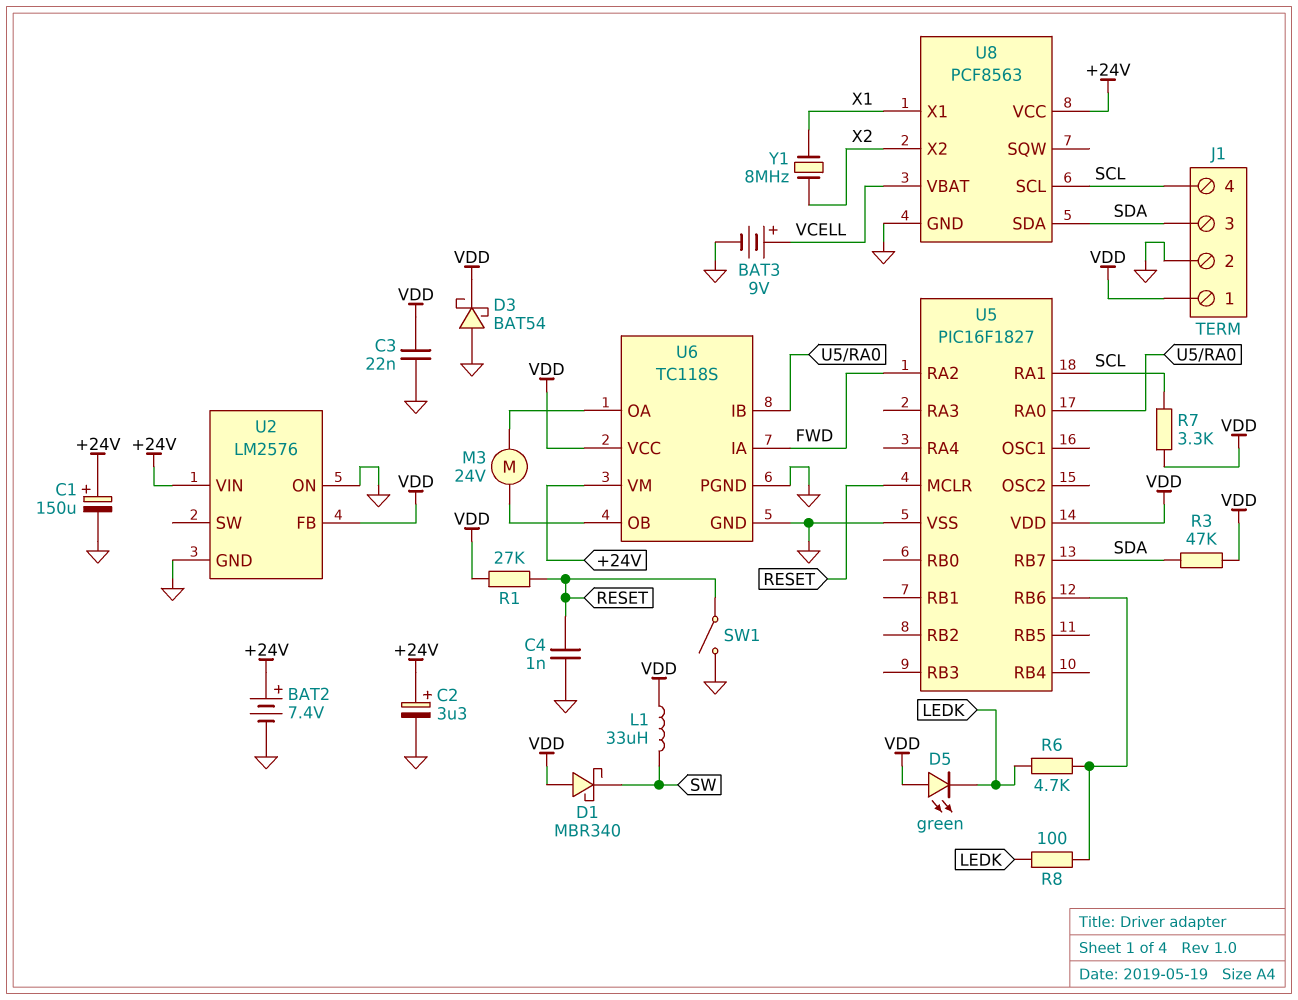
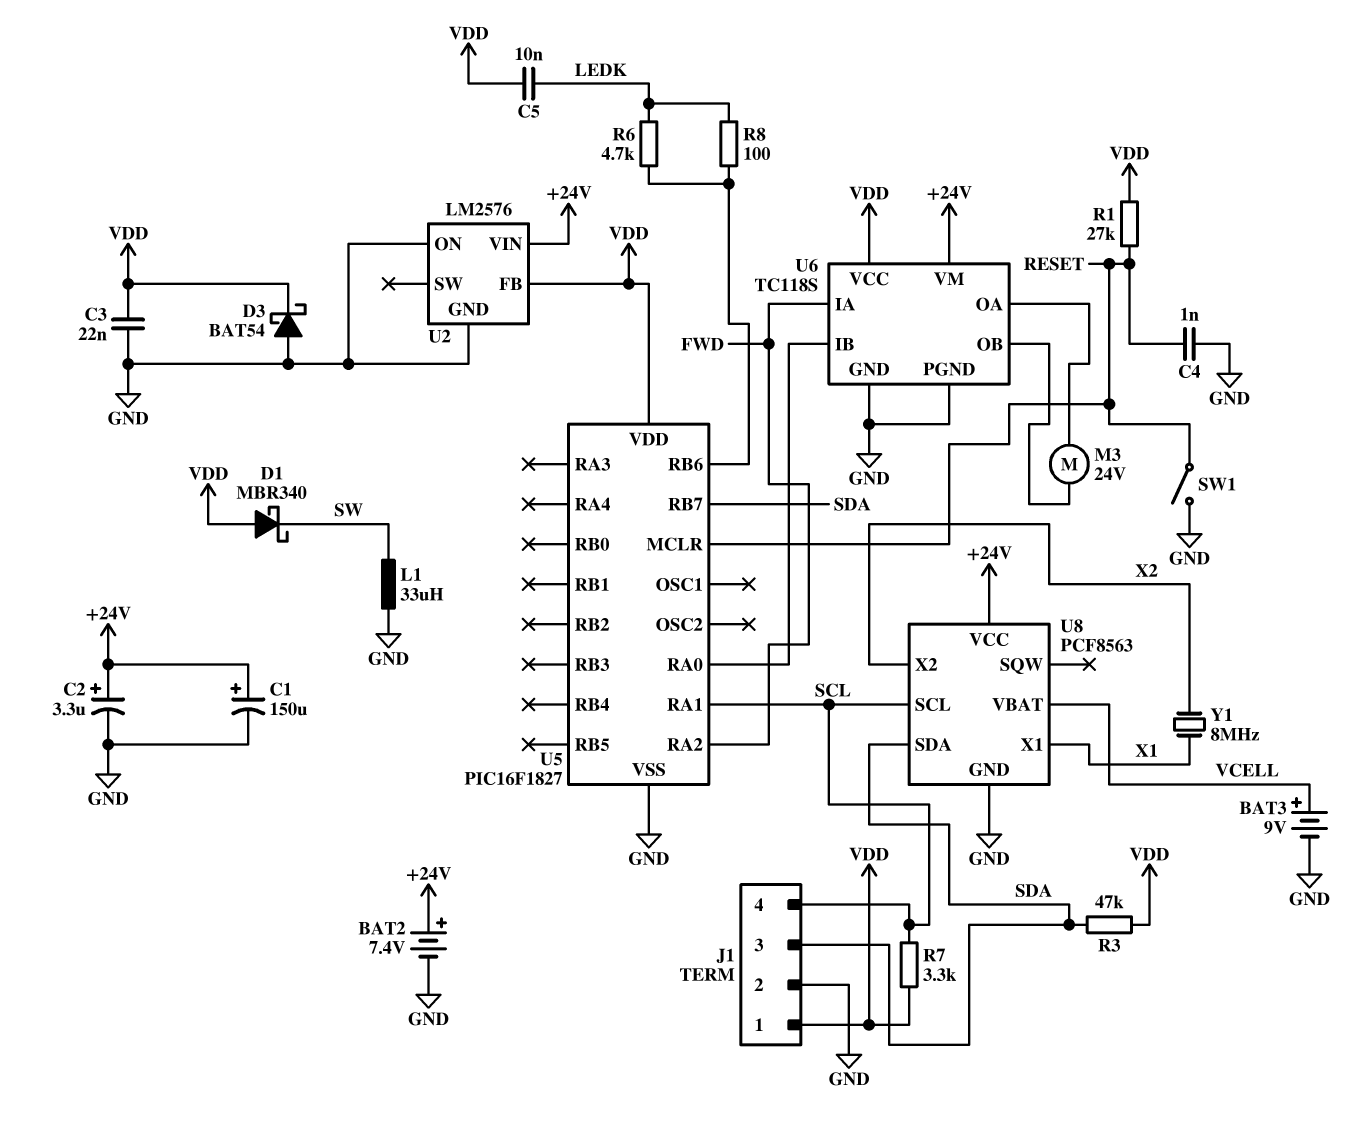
C5: none -> 10nF (LEDK, VDD)
D5: LED green (A VDD, K LEDK) -> none
L1: 33uH (SW, VDD) -> 33uH (GND, SW)

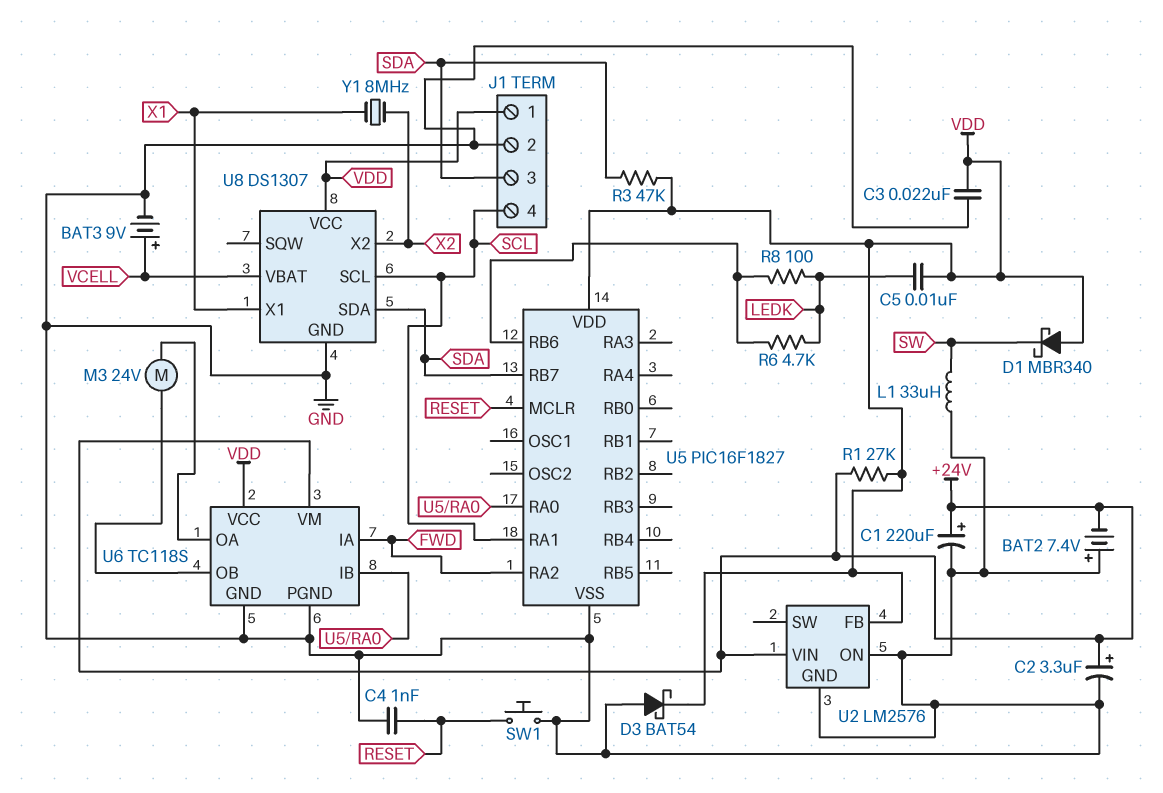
BAT2: 7.4V (plus +24V, minus GND) -> 7.4V (plus GND, minus +24V)
C1: 150uF (plus +24V, minus GND) -> 220uF (plus +24V, minus GND)
R1: 27k (RESET, VDD) -> 27k (+24V, VDD)
R7: 3.3k (SCL, VDD) -> none
SW1: switch (GND, RESET) -> button (GND, RESET)
U8: PCF8563 -> DS1307
U8 pin VCC: +24V -> VDD

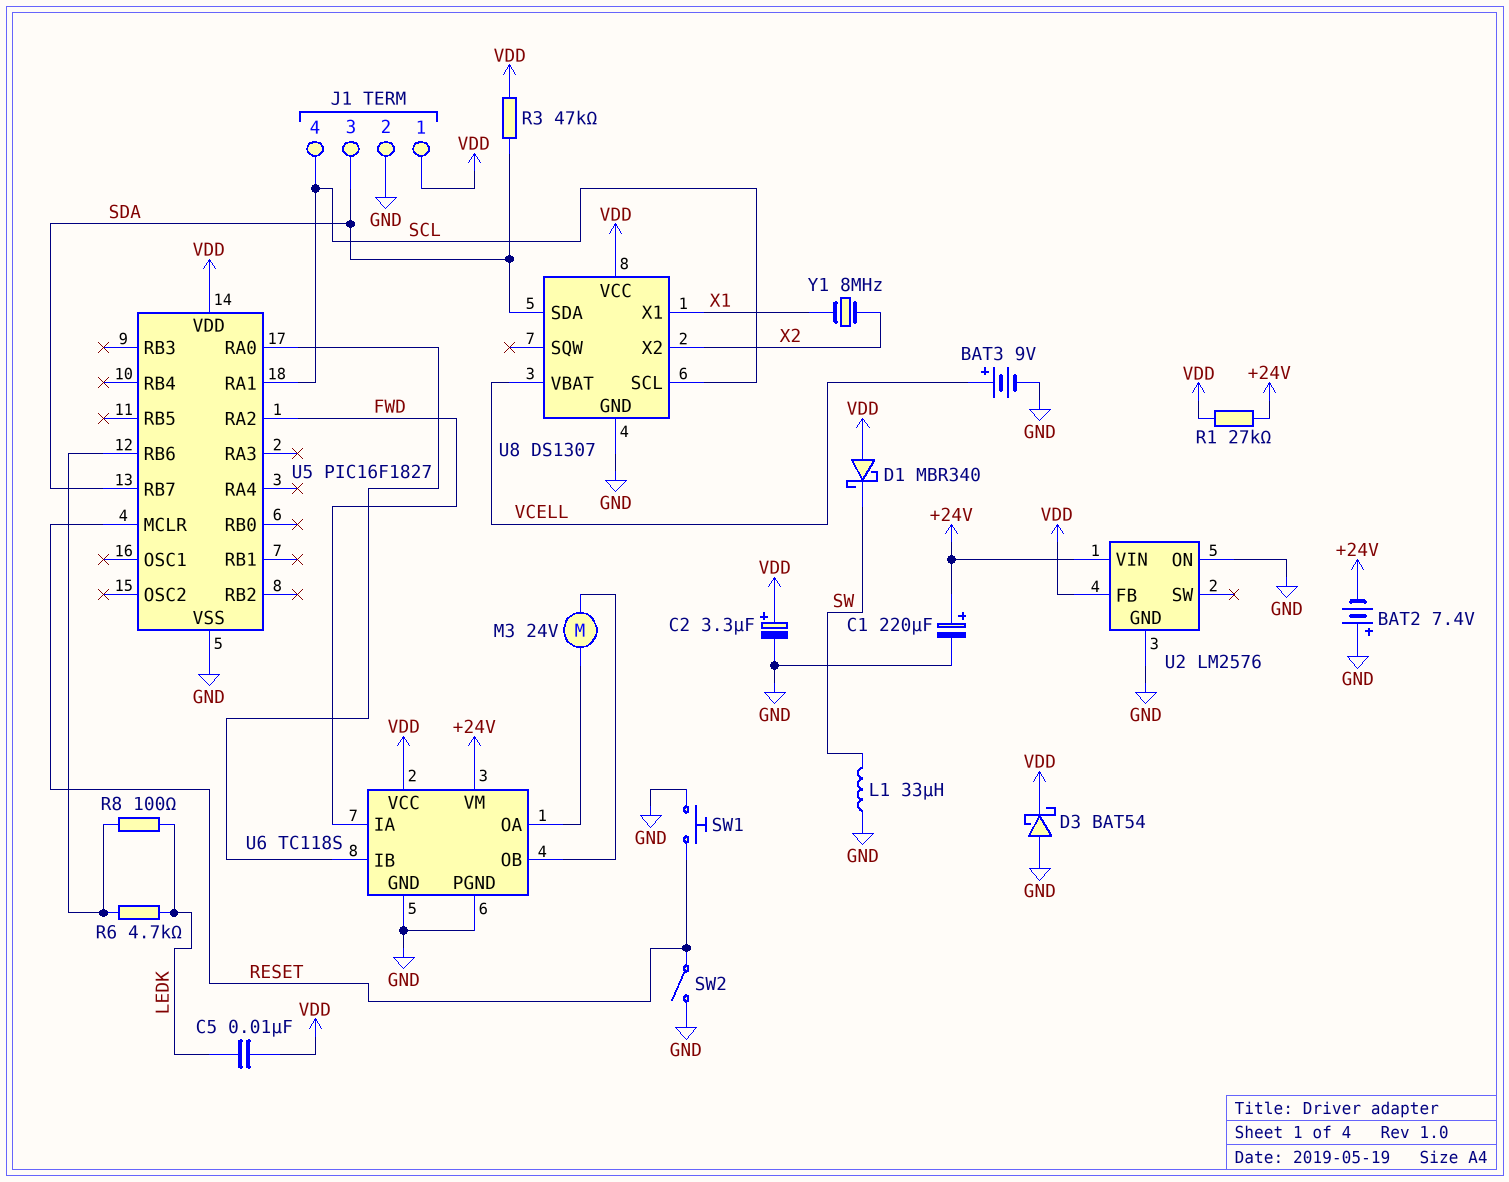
C2: 3.3uF (plus +24V, minus GND) -> 3.3uF (plus VDD, minus GND)
C3: 22nF (GND, VDD) -> none
C4: 1nF (GND, RESET) -> none
SW2: none -> switch (GND, RESET)

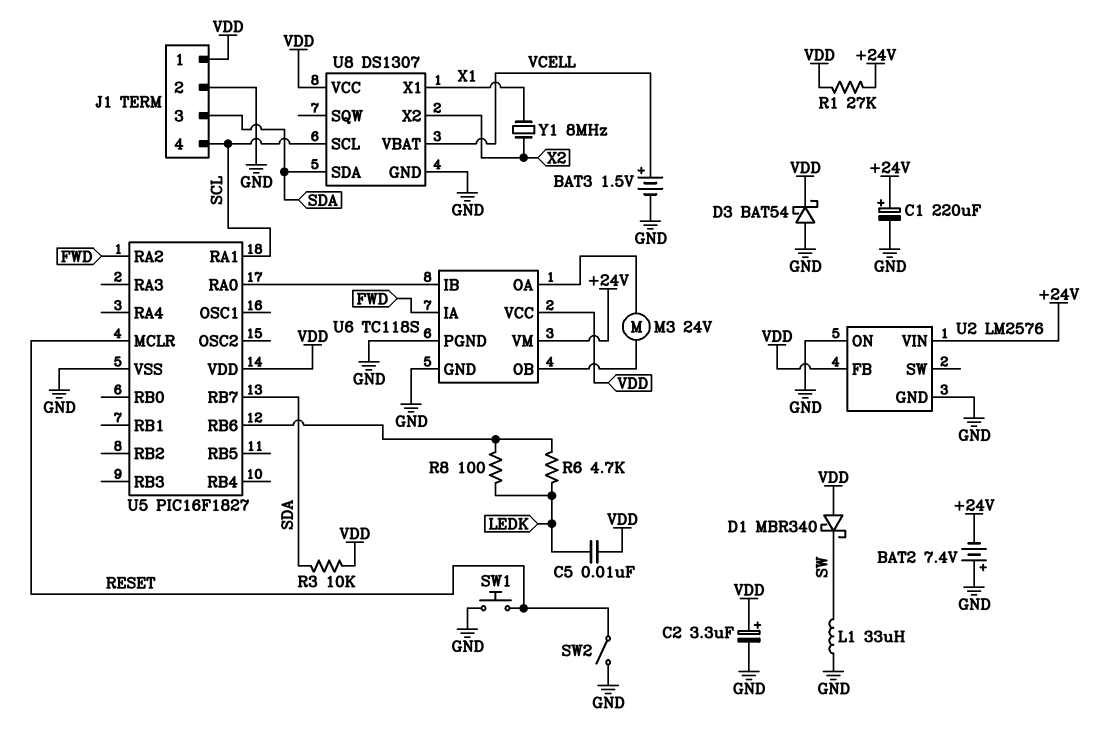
BAT3: 9V (plus VCELL, minus GND) -> 1.5V (plus VCELL, minus GND)
R3: 47k (SDA, VDD) -> 10k (SDA, VDD)

